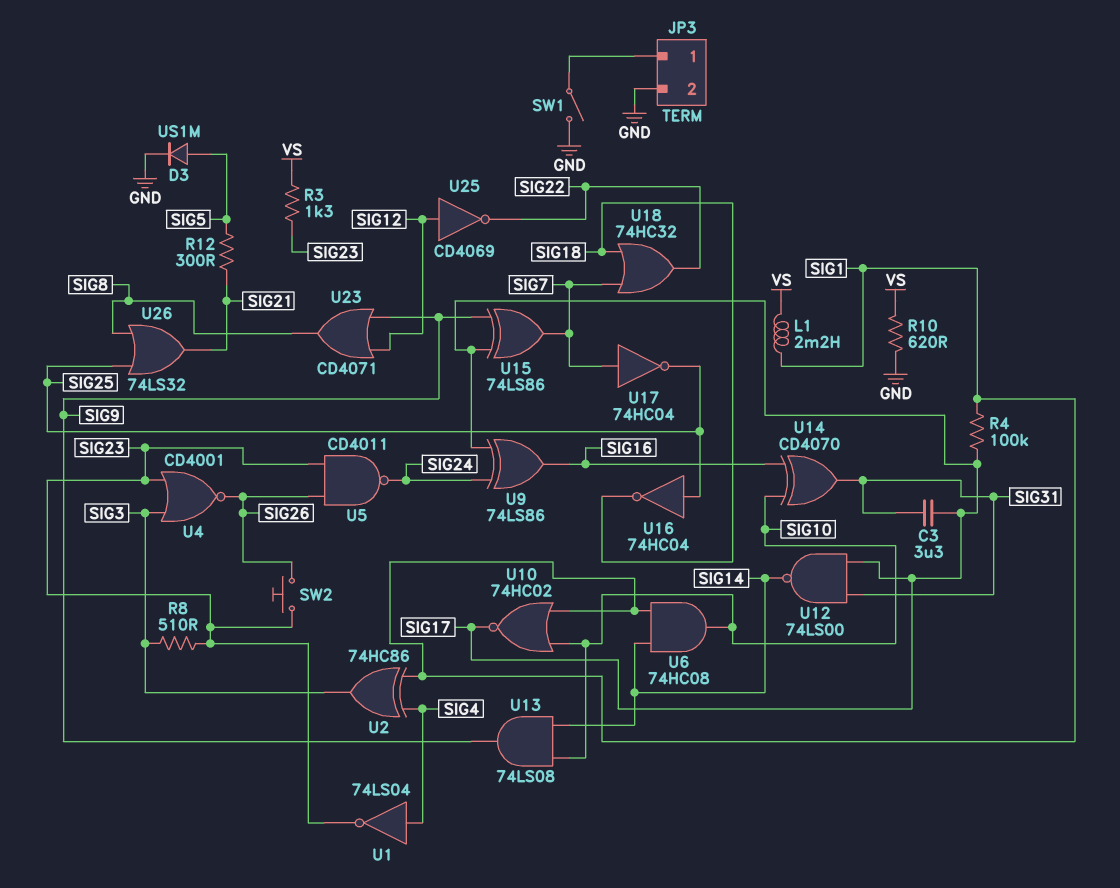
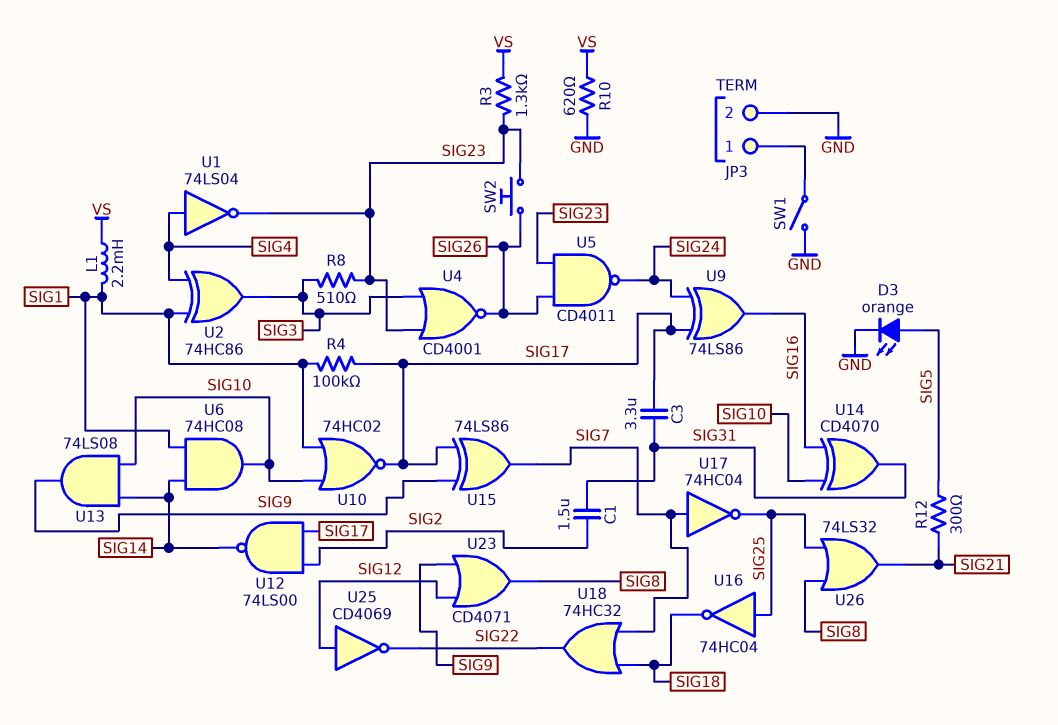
C1: none -> 1.5uF (SIG2, SIG31)
D3: diode US1M (A SIG5, K GND) -> LED orange (A SIG5, K GND)
U12: NAND 74LS00 (in SIG17, in SIG31, out SIG14) -> NAND 74LS00 (in SIG2, in SIG17, out SIG14)

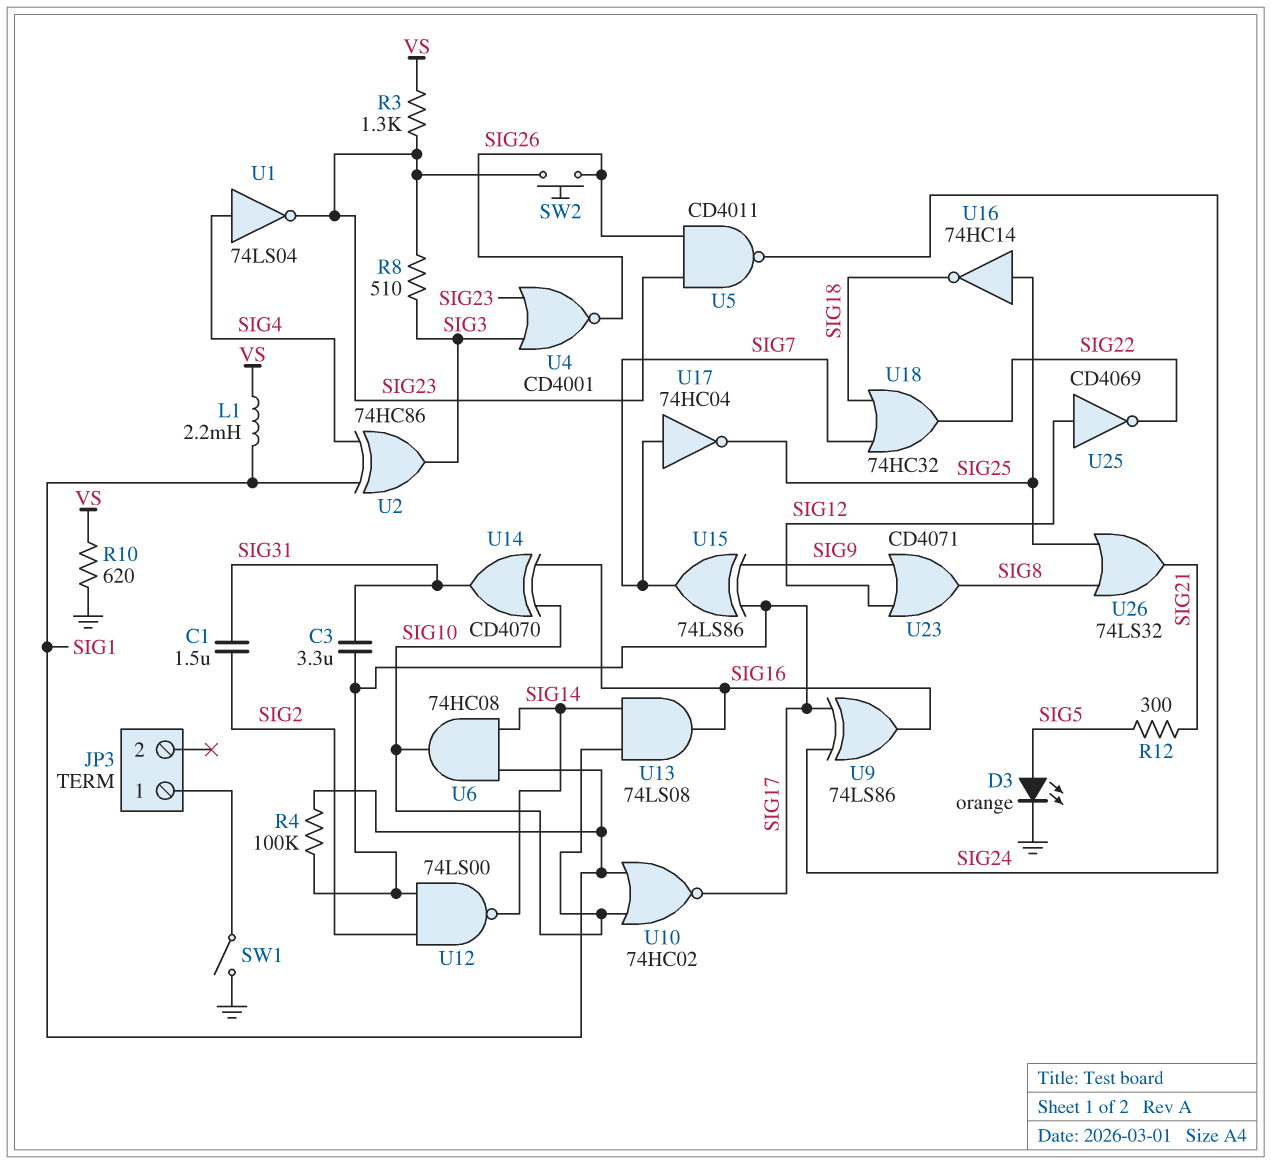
JP3 pin 2: GND -> none
U13: AND 74LS08 (in SIG10, in SIG14, out SIG9) -> AND 74LS08 (in SIG10, in SIG14, out SIG16)
U16: NOT 74HC04 (in SIG25, out SIG18) -> NOT 74HC14 (in SIG25, out SIG18)

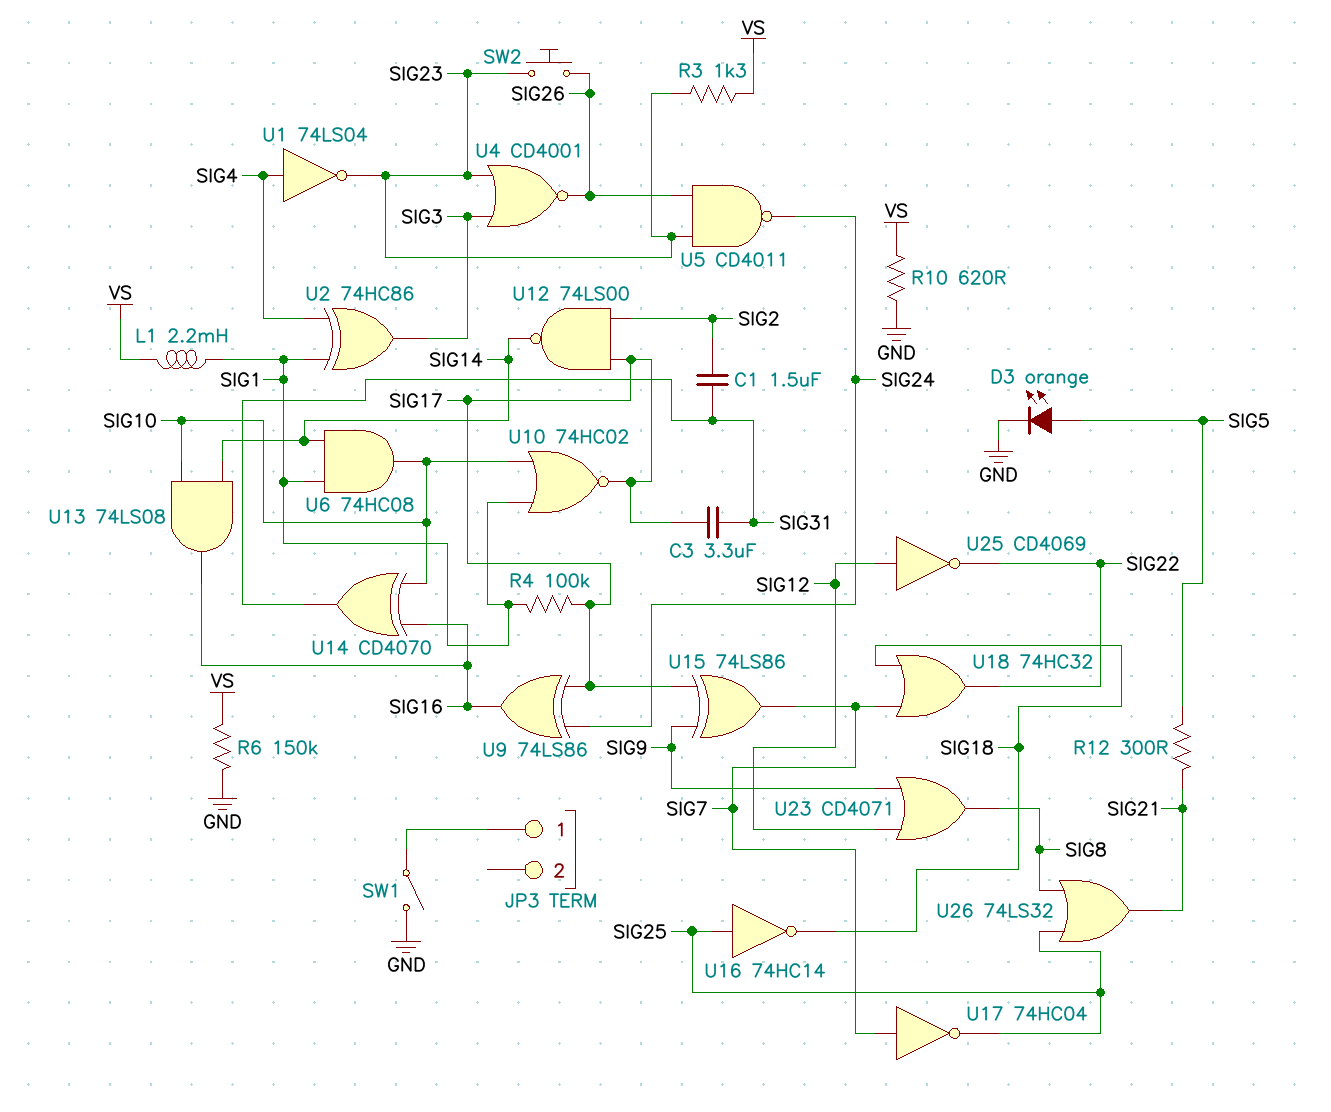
R6: none -> 150k (GND, VS)
R8: 510 (SIG3, SIG23) -> none

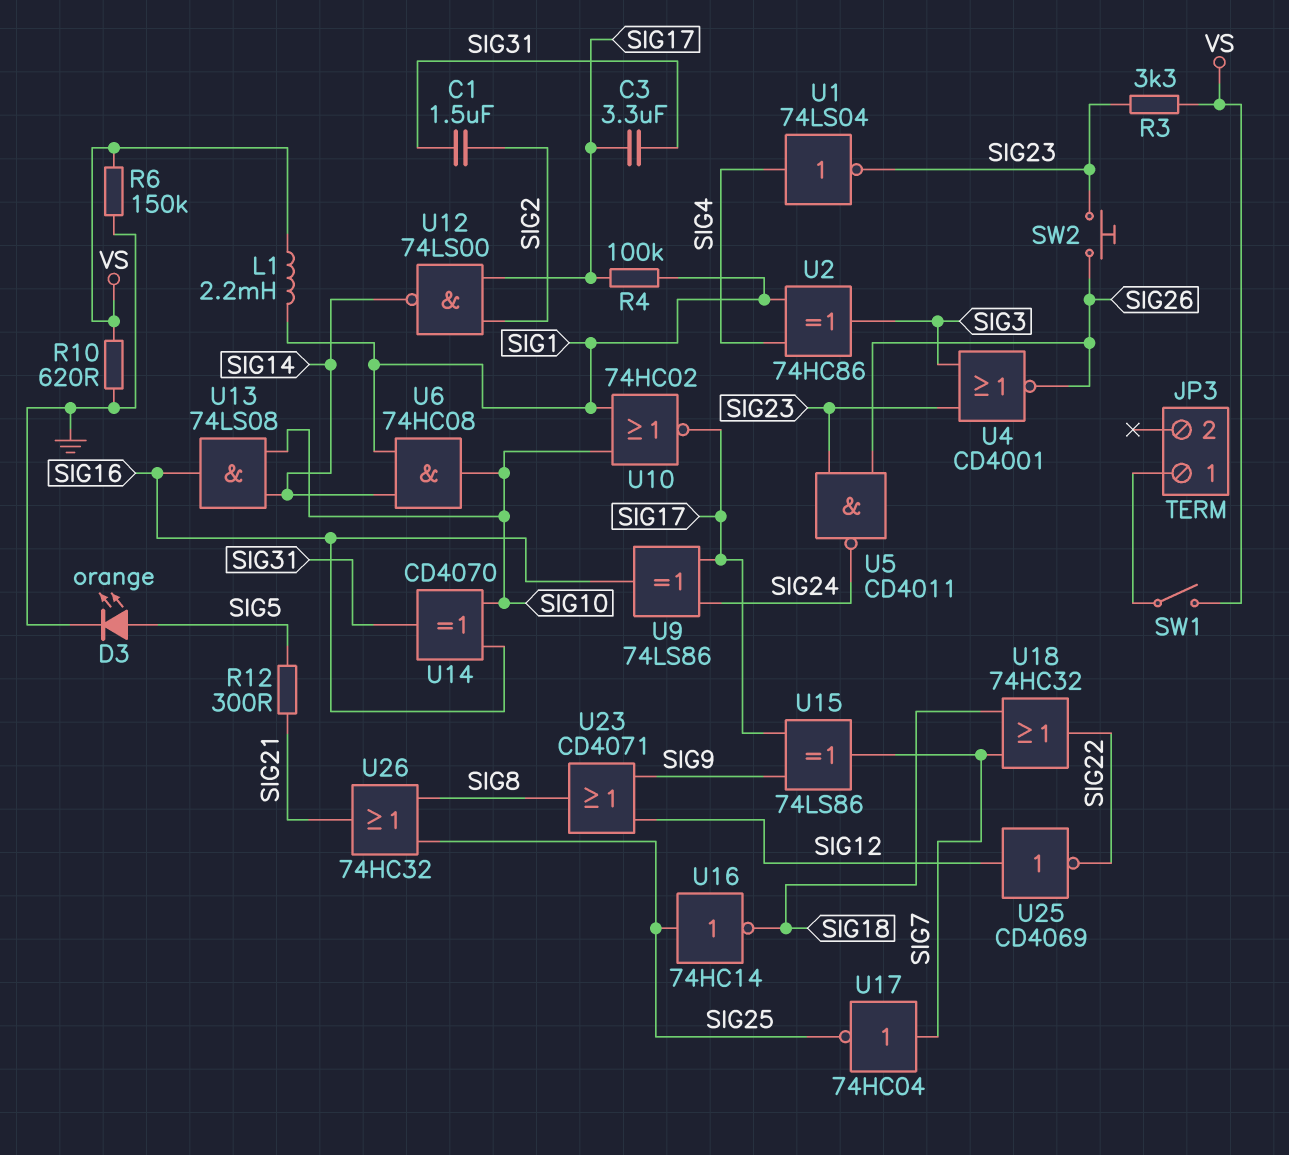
R3: 1.3k (SIG23, VS) -> 3.3k (SIG23, VS)
SW1: switch (GND, JP3/1) -> switch (JP3/1, VS)
U26: OR 74LS32 (in SIG8, in SIG25, out SIG21) -> OR 74HC32 (in SIG8, in SIG25, out SIG21)

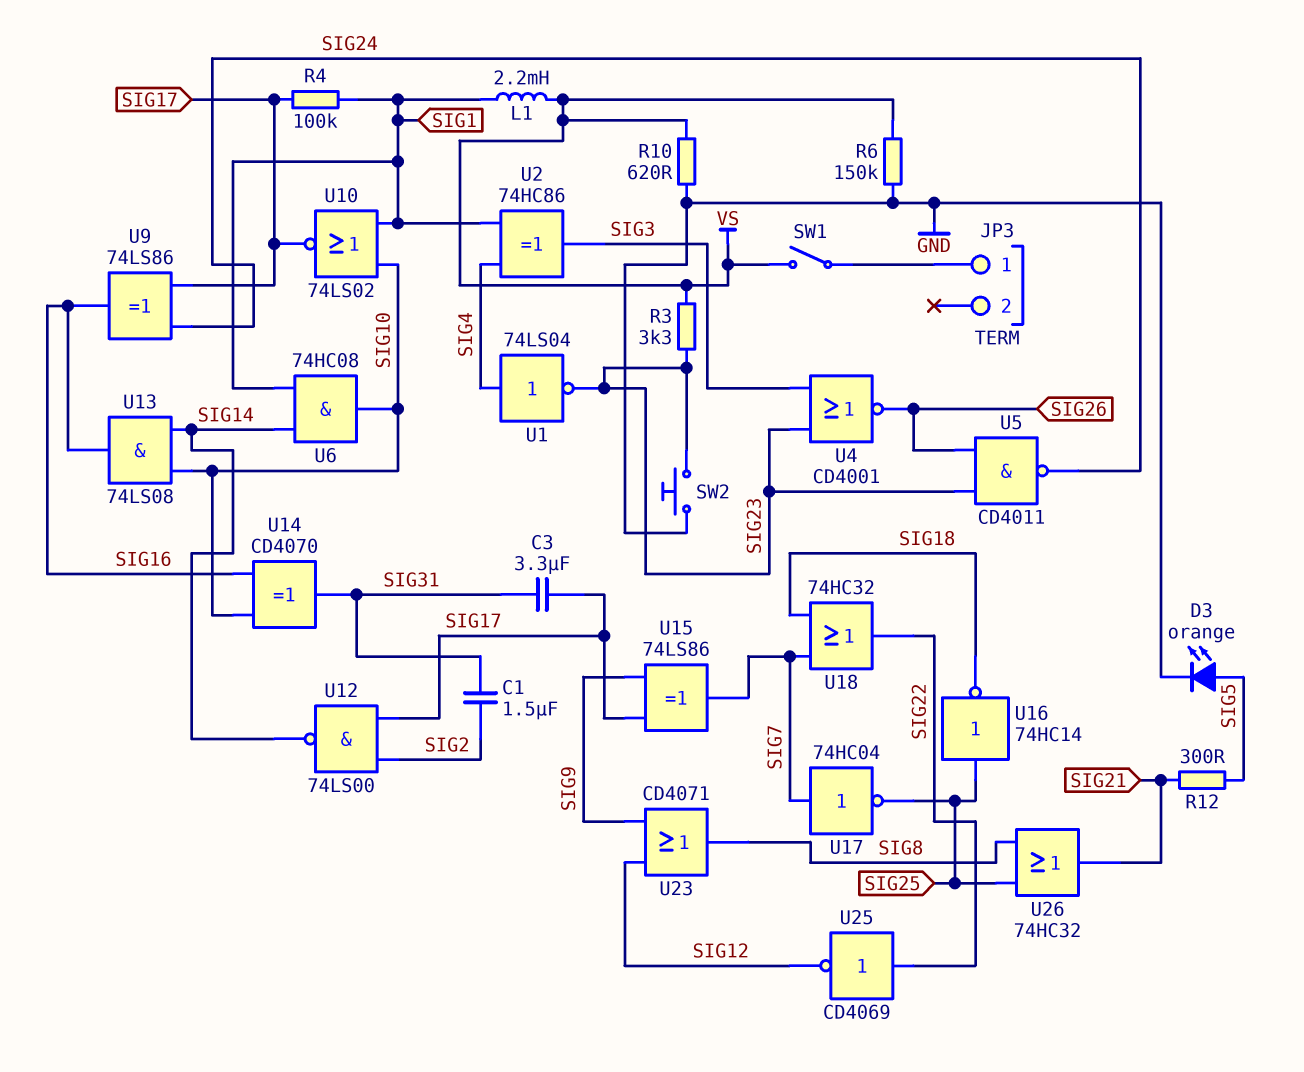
SW2: button (SIG23, SIG26) -> button (GND, SIG23)
U10: NOR 74HC02 (in SIG1, in SIG10, out SIG17) -> NOR 74LS02 (in SIG1, in SIG10, out SIG17)
U25: NOT CD4069 (in SIG12, out SIG22) -> NOT CD4069 (in SIG22, out SIG12)

